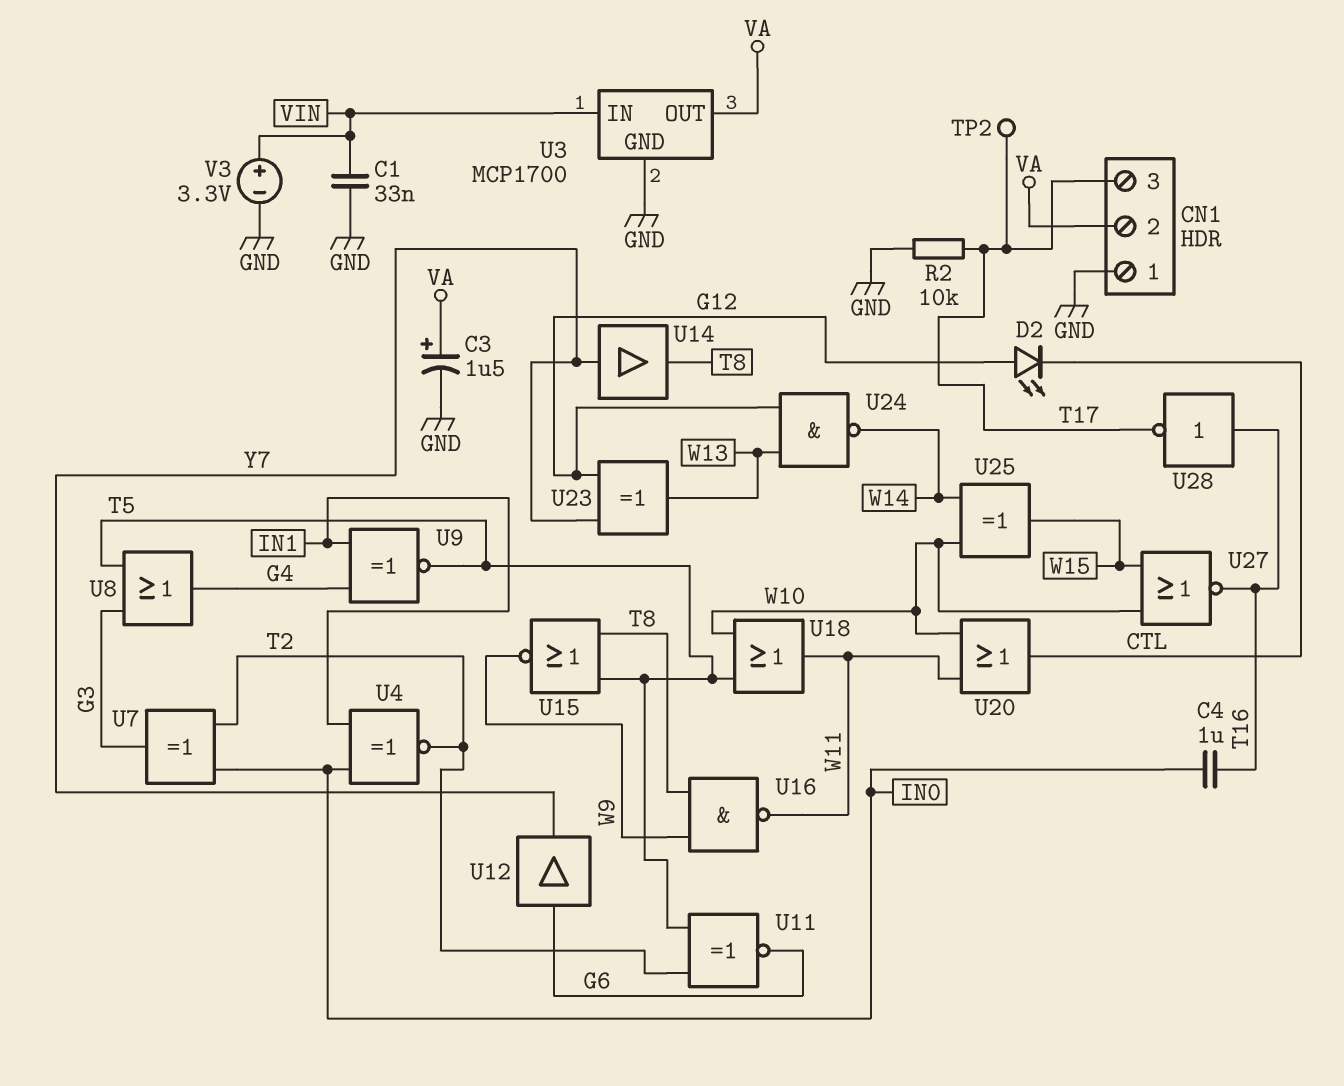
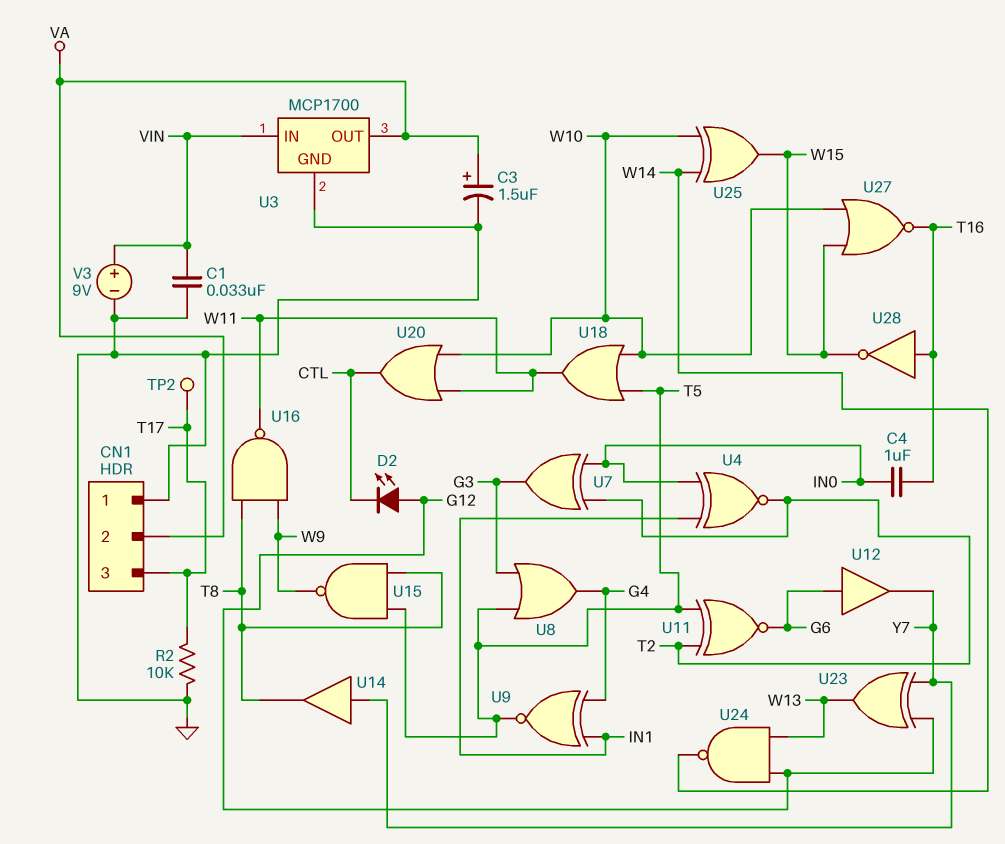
U15: NOR (in T5, in T8, out W9) -> NAND (in T5, in T8, out W9)
U28: NOT (in T16, out T17) -> NOT (in T16, out W15)
V3: 3.3V (plus VIN, minus GND) -> 9V (plus VIN, minus GND)

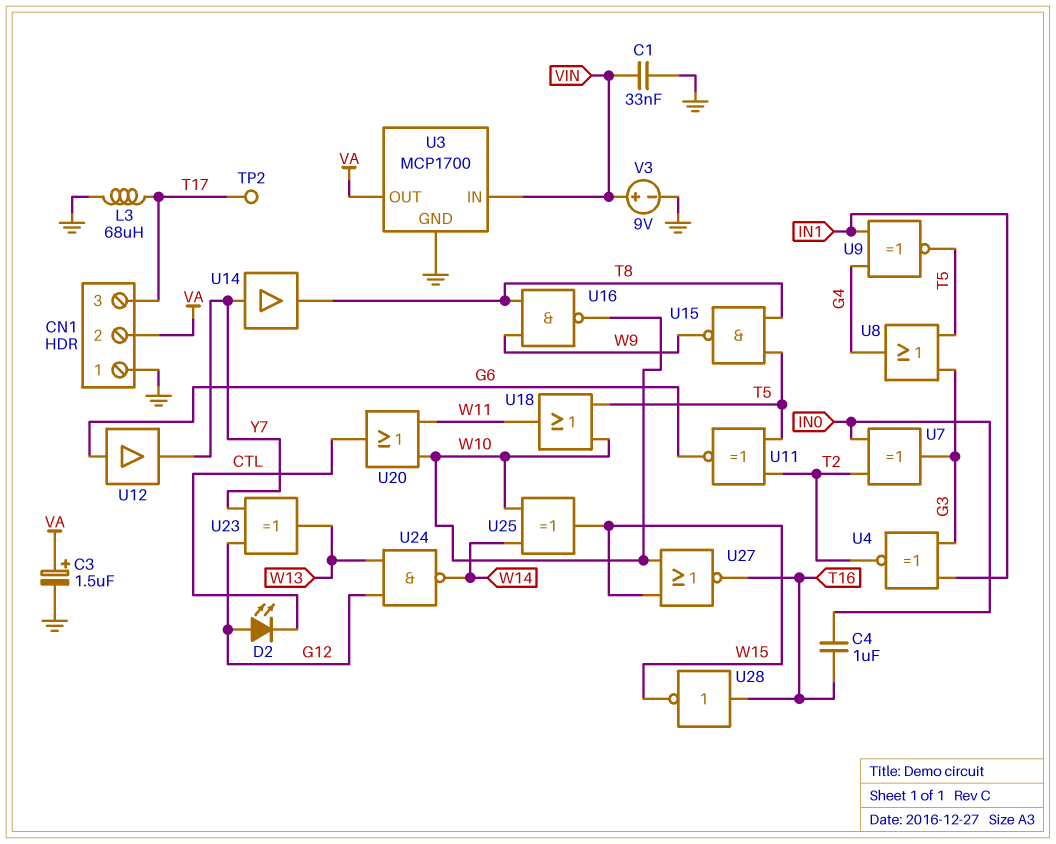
L3: none -> 68uH (GND, T17)
R2: 10k (GND, T17) -> none
U4: XNOR (in IN0, in IN1, out T2) -> XNOR (in G3, in IN1, out T2)
U16: NAND (in T8, in W9, out W11) -> NAND (in T8, in W9, out W10)

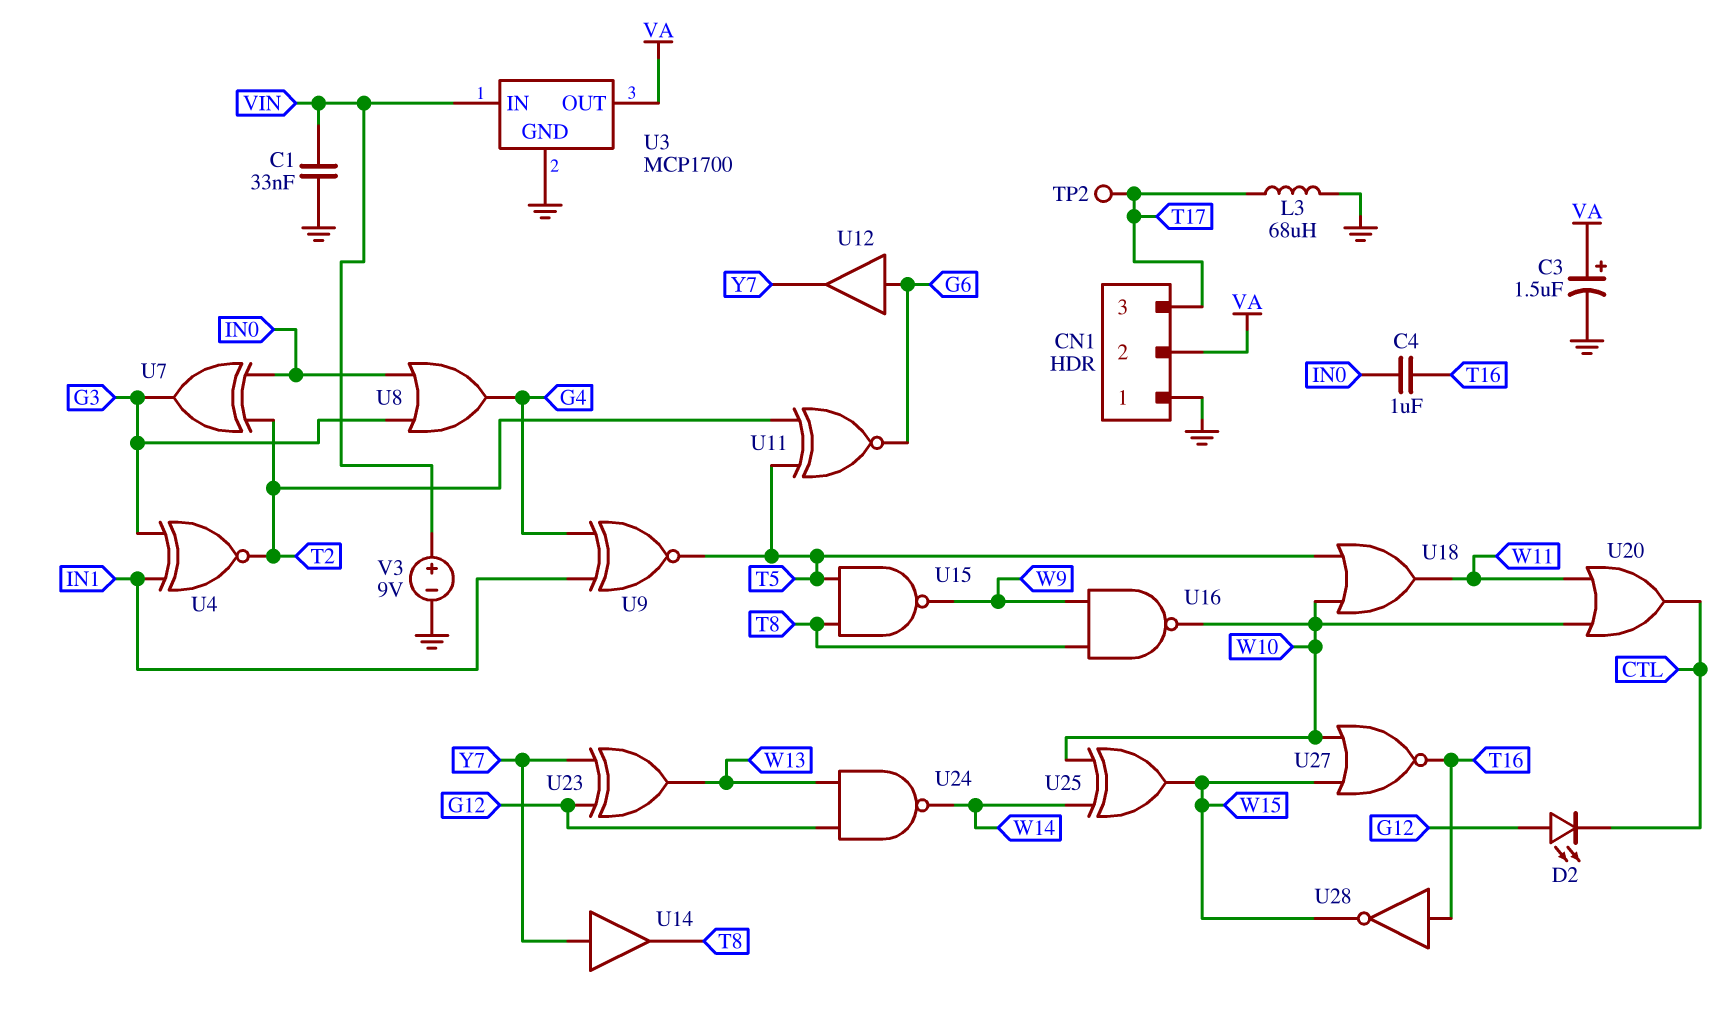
U8: OR (in G3, in T5, out G4) -> OR (in G3, in IN0, out G4)

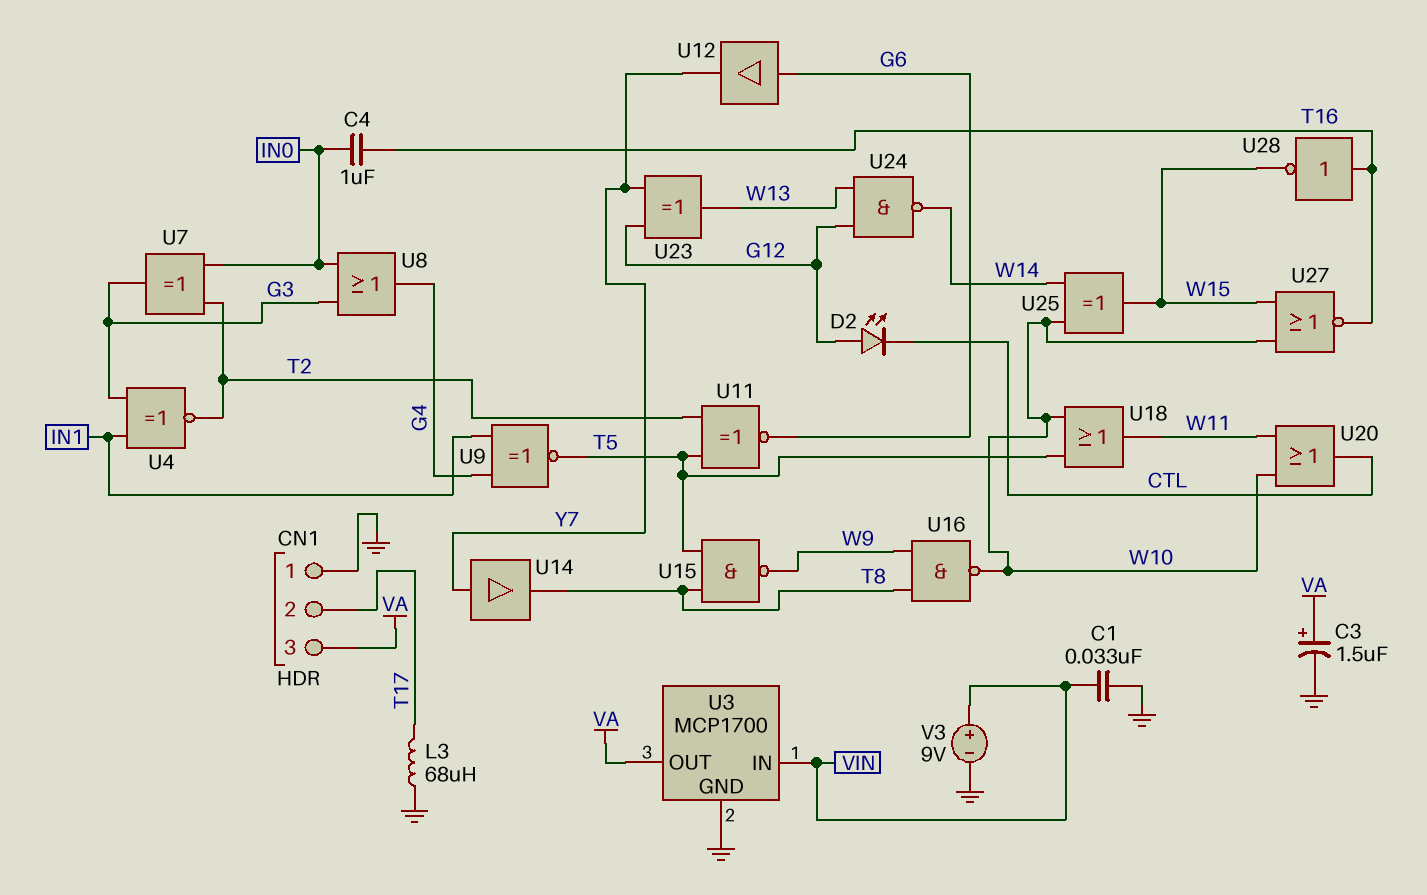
CN1 pin 2: VA -> T17
CN1 pin 3: T17 -> VA
TP2: test point (T17) -> none

